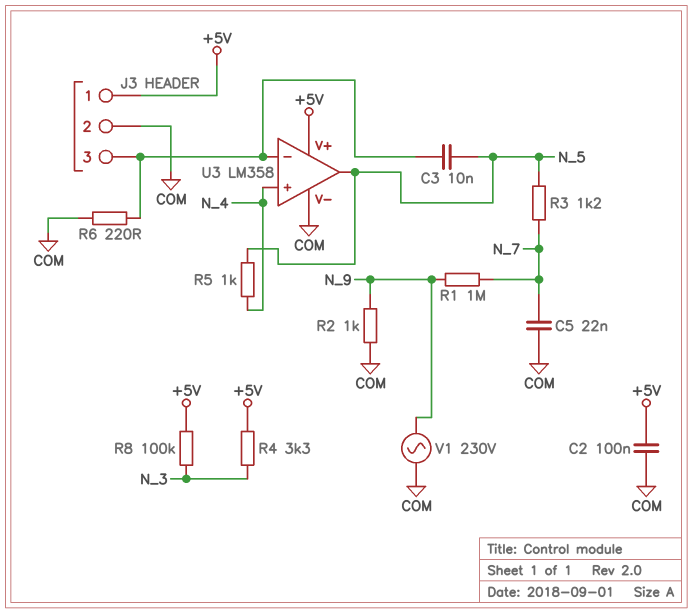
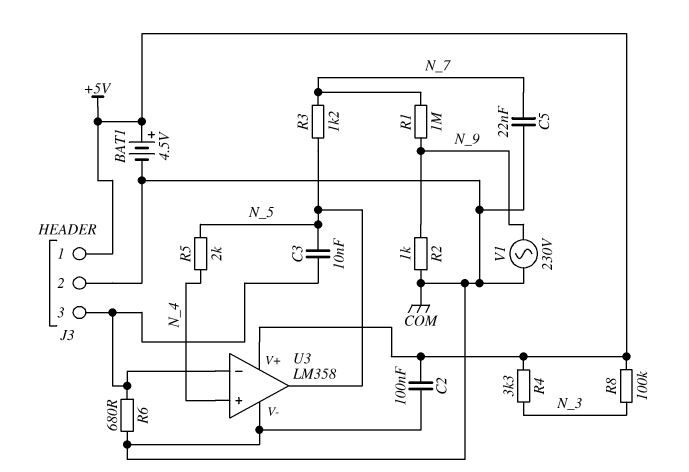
BAT1: none -> 4.5V (plus +5V, minus COM)
R5: 1k (N_4, N_5) -> 2k (N_4, N_5)
R6: 220 (COM, J3/3) -> 680 (COM, J3/3)

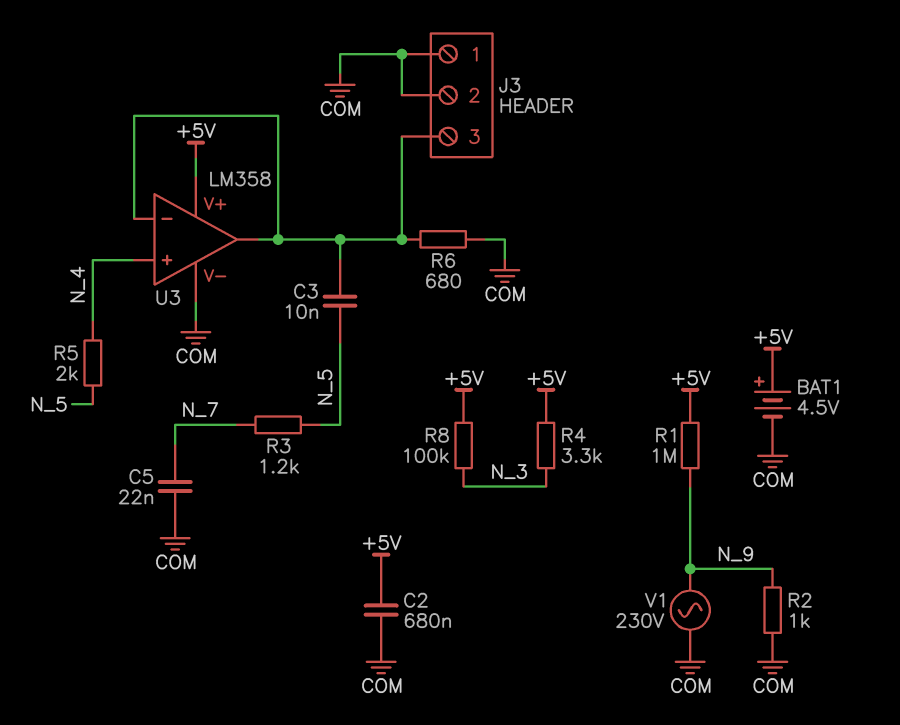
C2: 100nF (+5V, COM) -> 680nF (+5V, COM)
J3 pin 1: +5V -> COM
R1: 1M (N_7, N_9) -> 1M (+5V, N_9)
U3 pin out: N_5 -> J3/3

